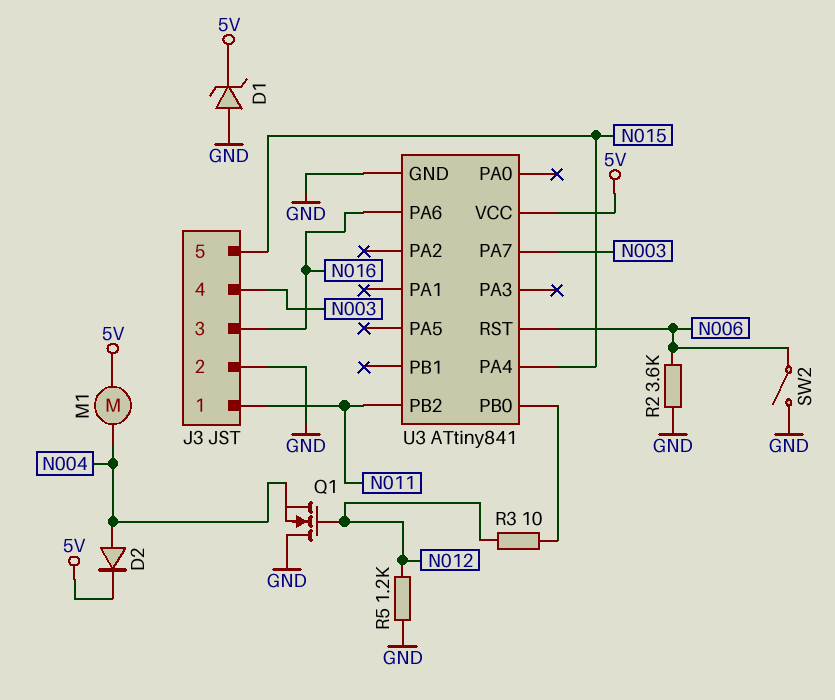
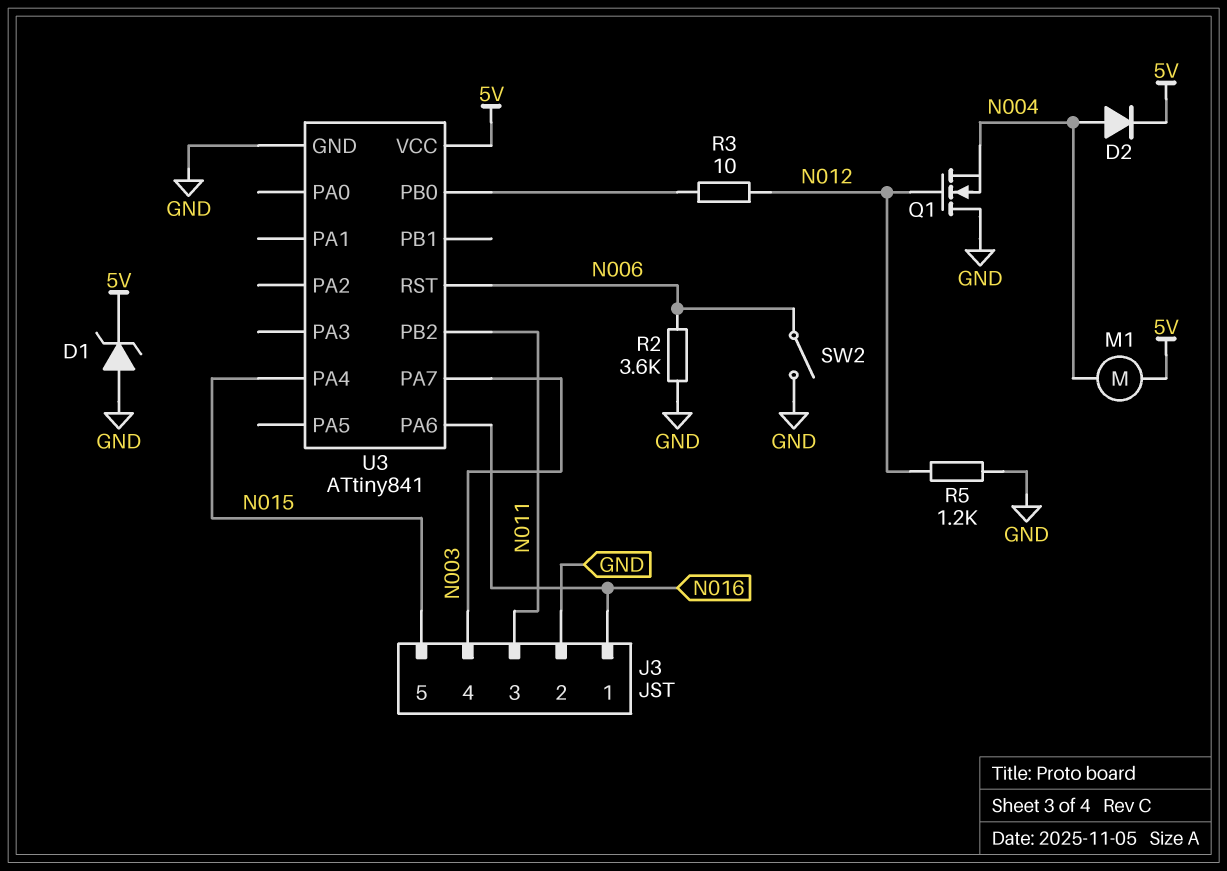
J3 pin 1: N011 -> N016
J3 pin 3: N016 -> N011

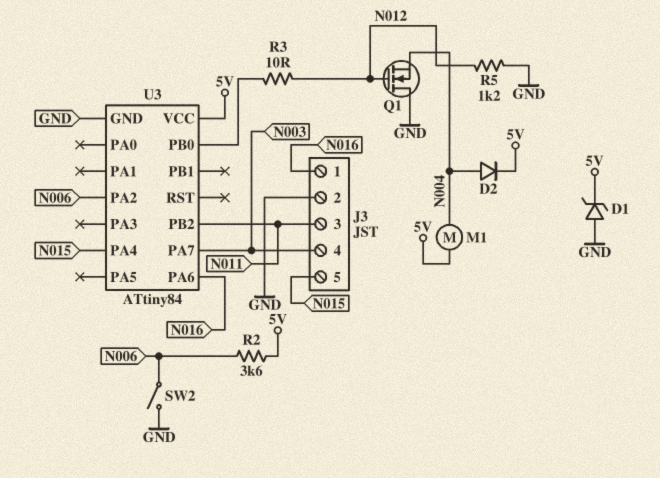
R2: 3.6k (GND, N006) -> 3.6k (5V, N006)
U3: ATtiny841 -> ATtiny84
U3 pin PA2: none -> N006
U3 pin RST: N006 -> none

